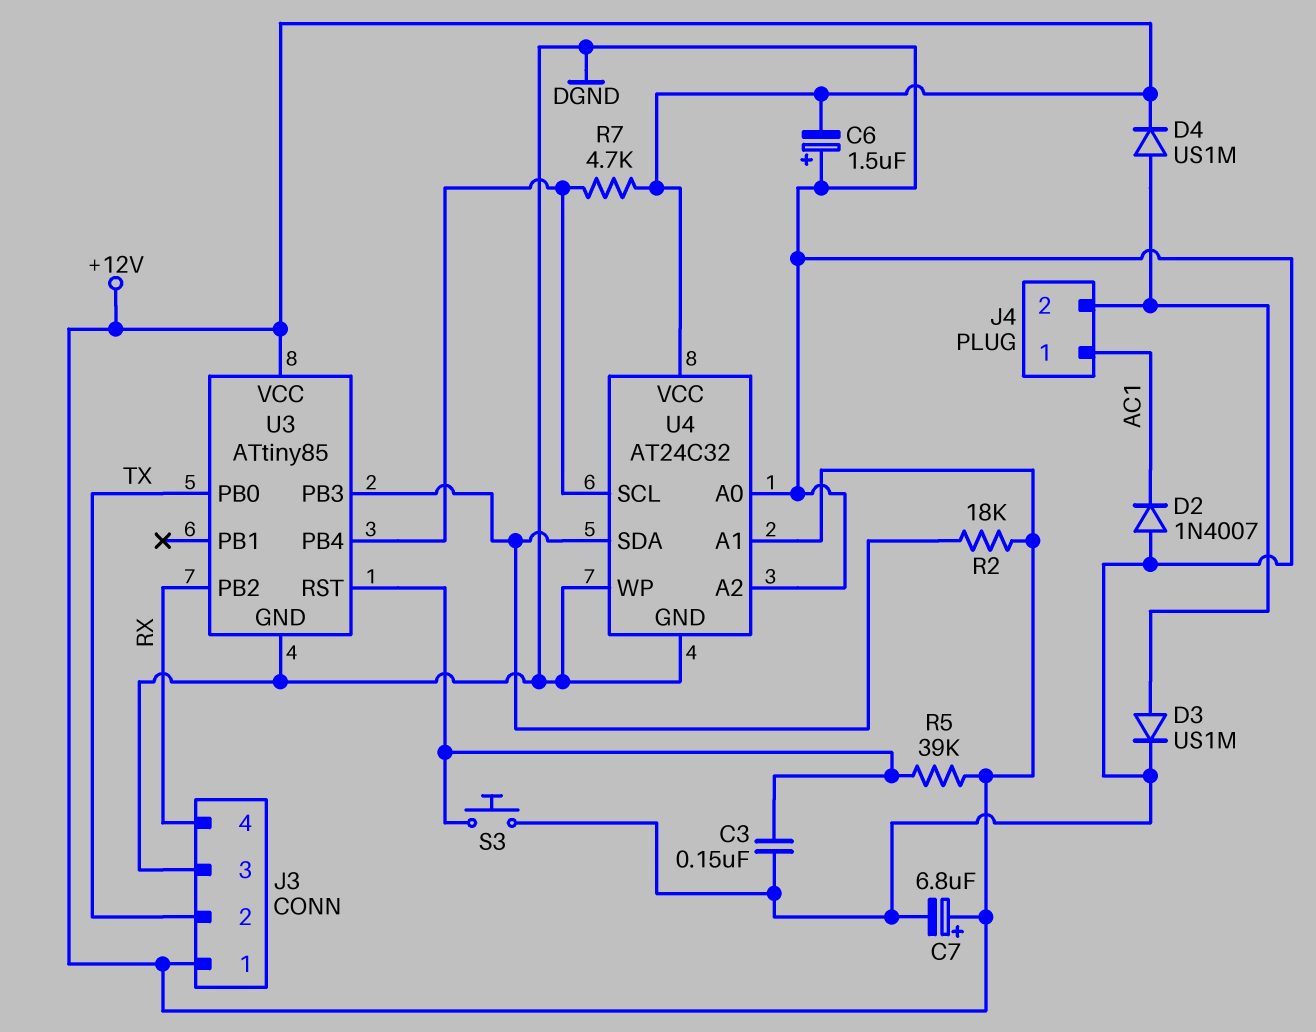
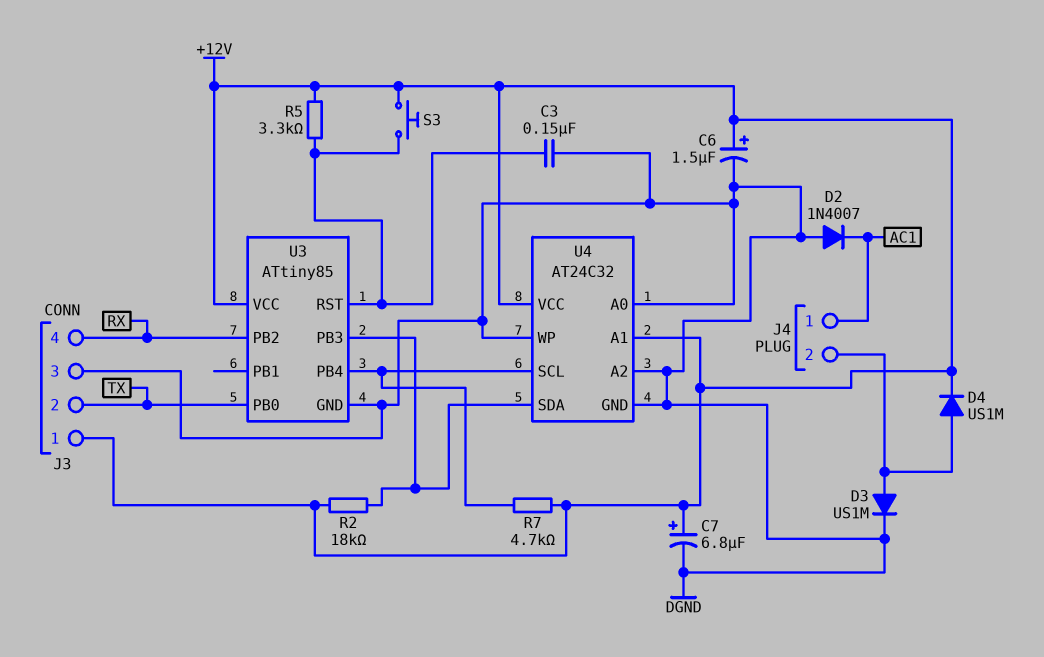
C6: 1.5uF (plus DGND, minus +12V) -> 1.5uF (plus +12V, minus DGND)
R5: 39k (+12V, U3/RST) -> 3.3k (+12V, U3/RST)
S3: button (DGND, U3/RST) -> button (+12V, U3/RST)

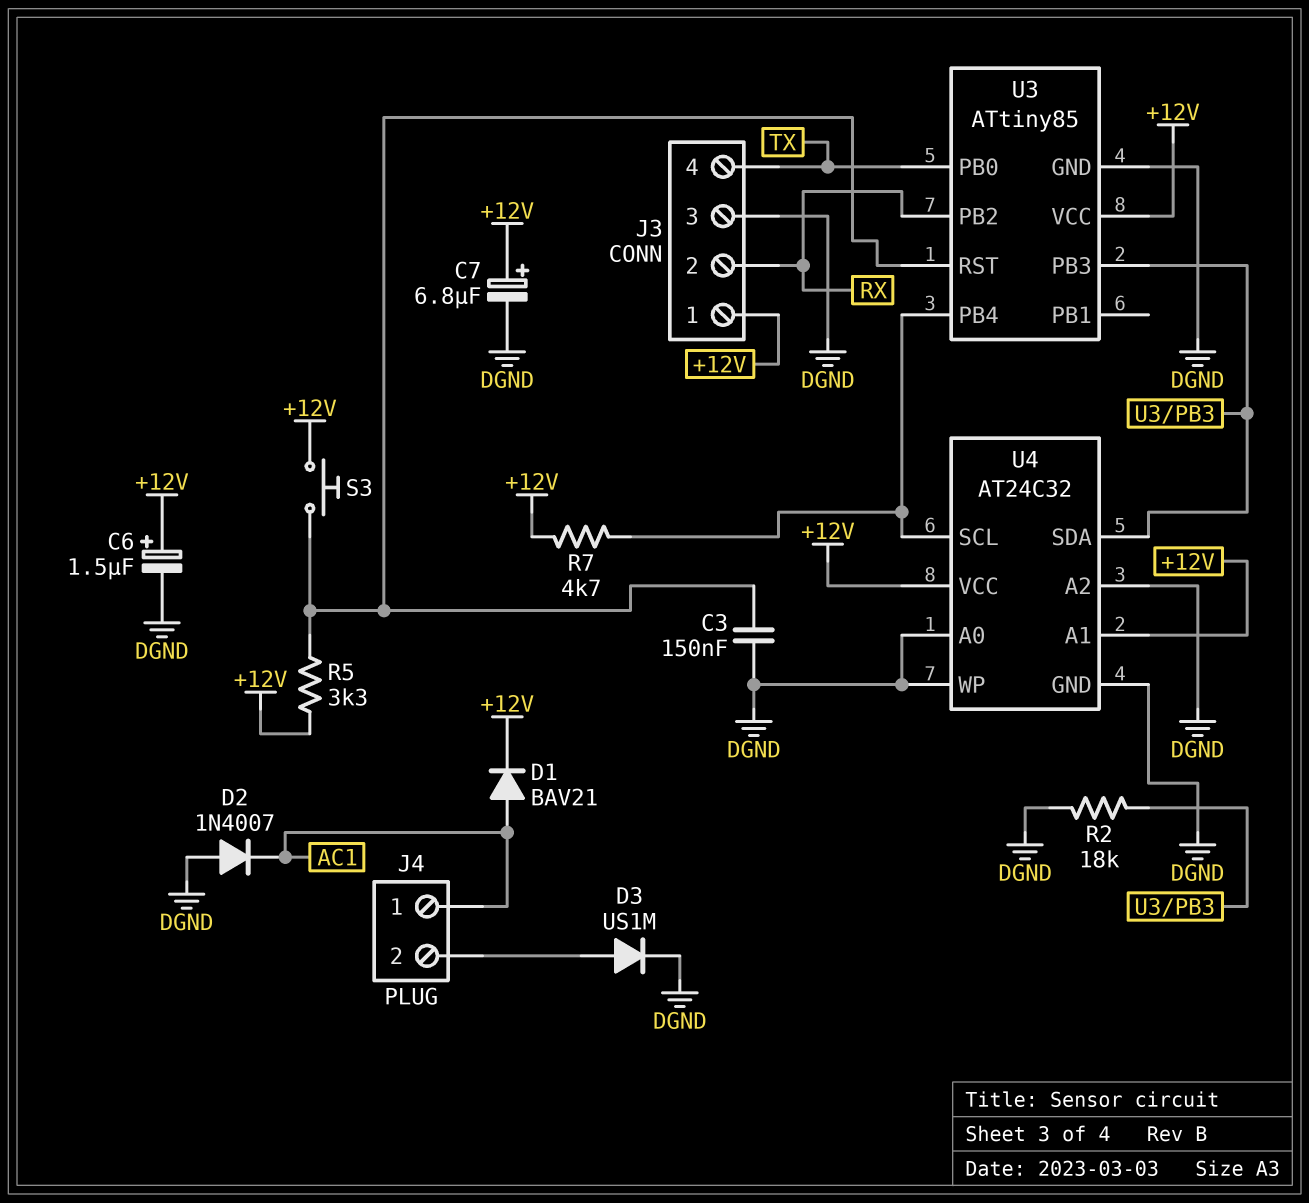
D1: none -> diode BAV21 (A AC1, K +12V)
D4: diode US1M (A J4/2, K +12V) -> none
J3 pin 2: TX -> RX
J3 pin 4: RX -> TX
R2: 18k (+12V, U3/PB3) -> 18k (DGND, U3/PB3)

